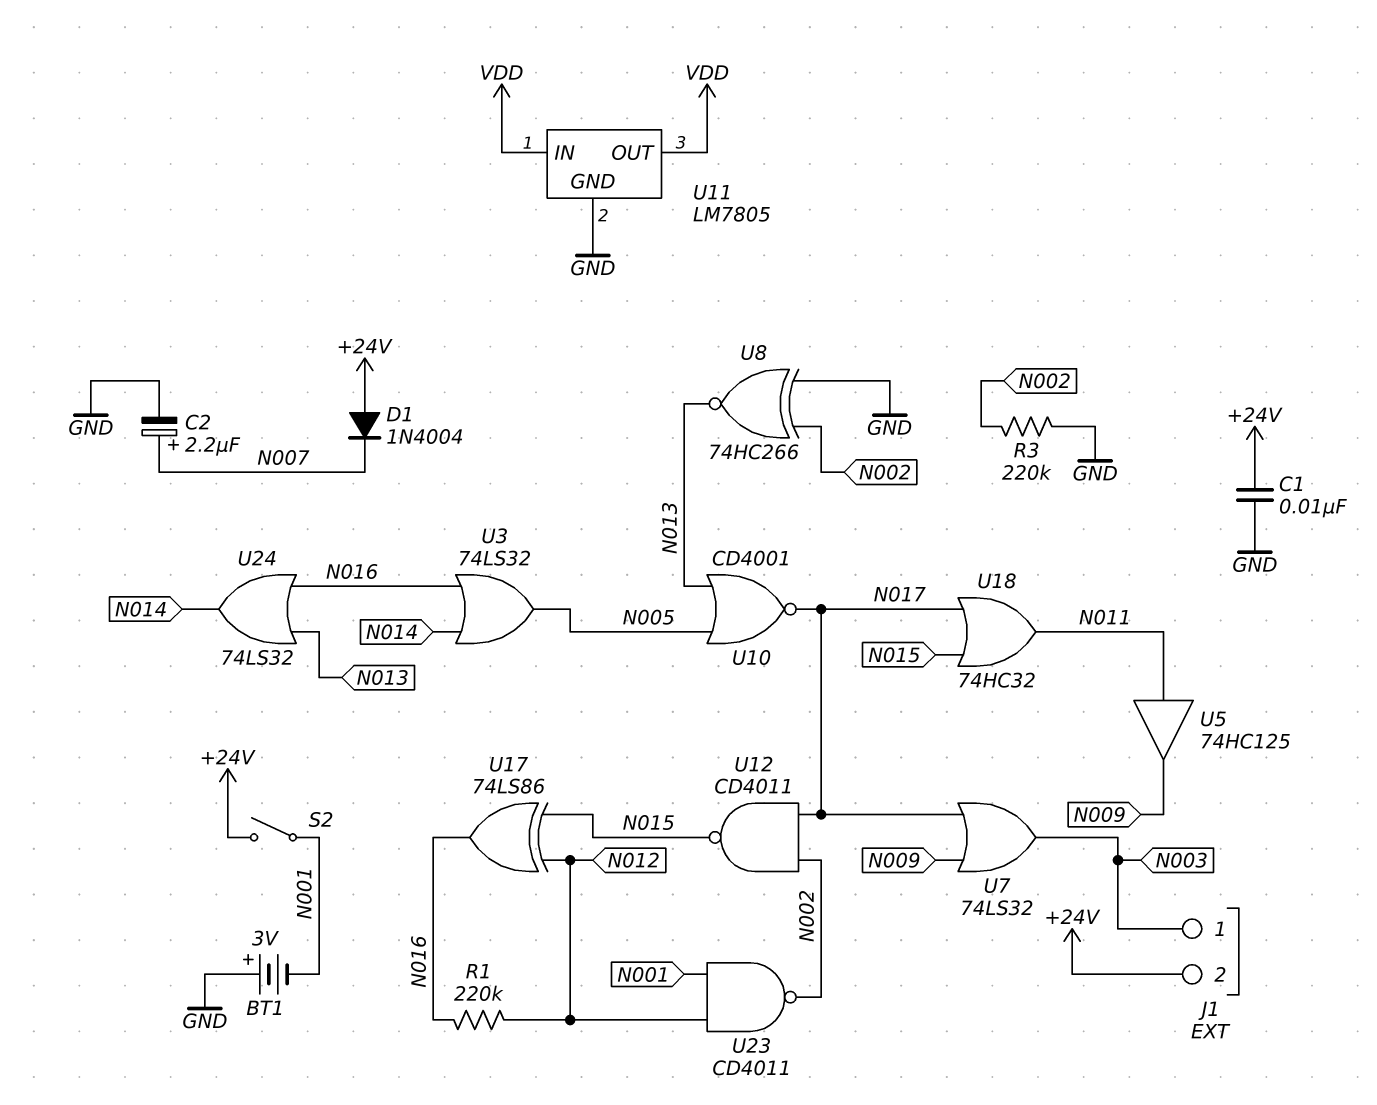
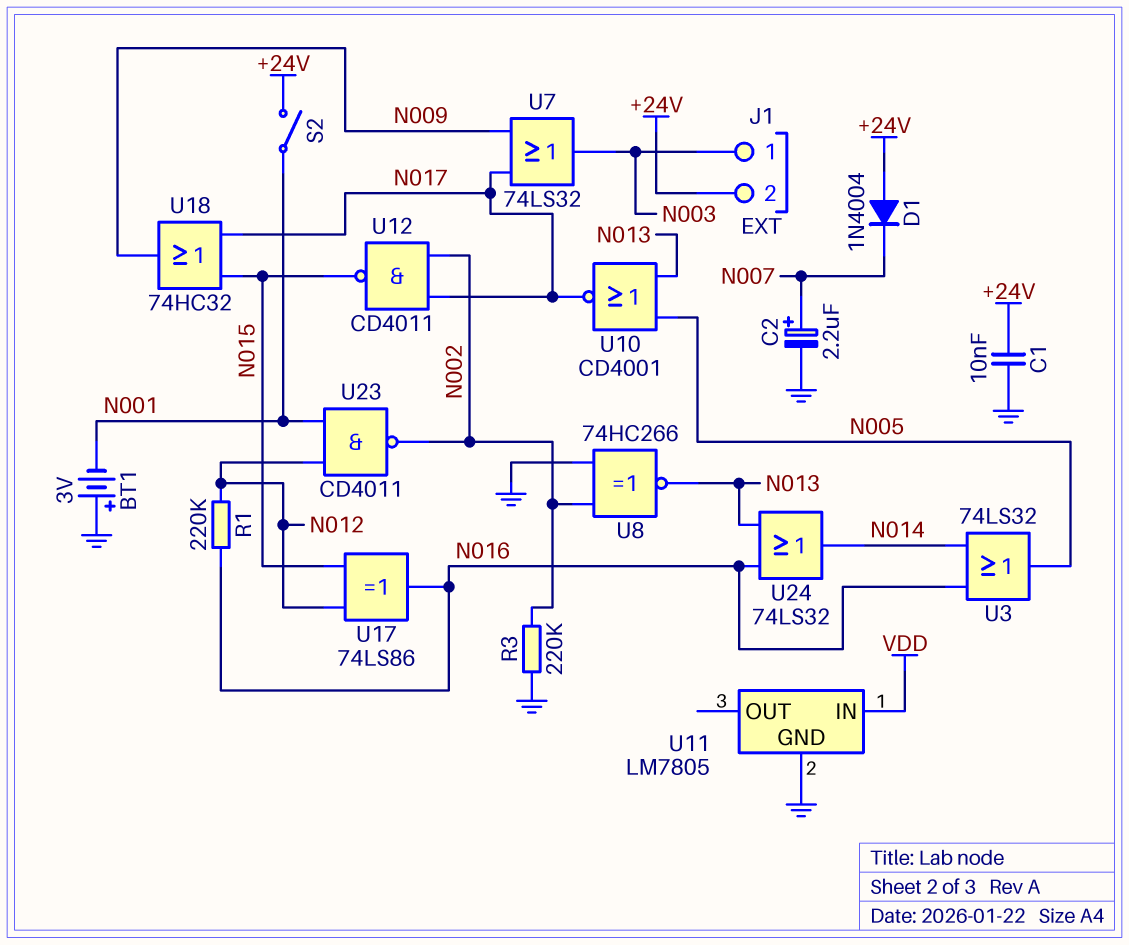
U5: buffer 74HC125 (in N011, out N009) -> none
U11 pin OUT: VDD -> none
U18: OR 74HC32 (in N015, in N017, out N011) -> OR 74HC32 (in N015, in N017, out N009)

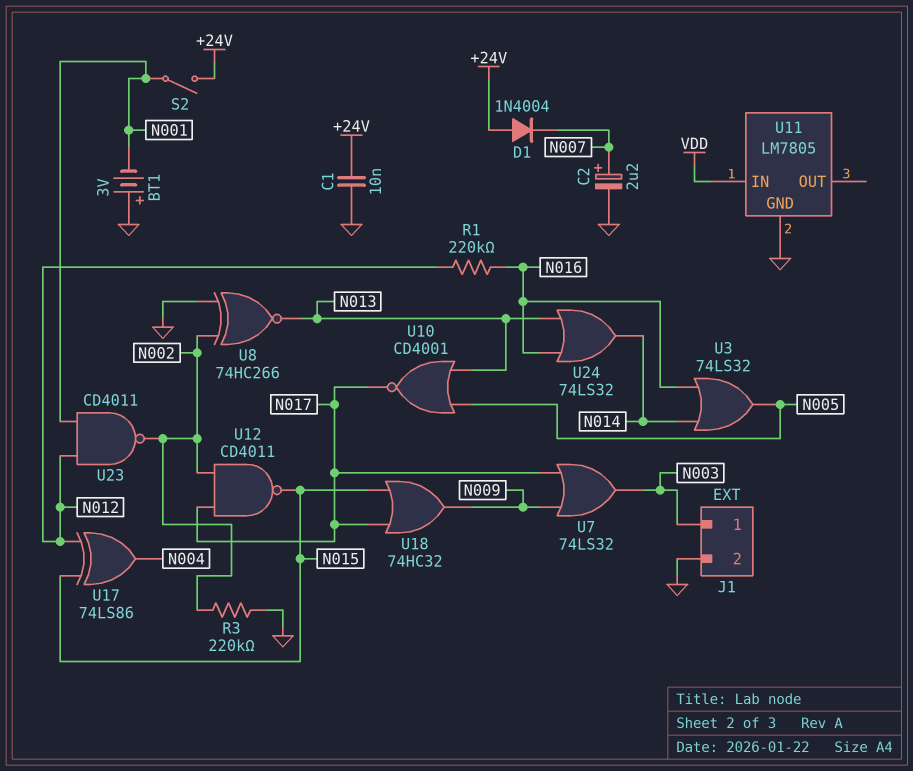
J1 pin 2: +24V -> GND
U17: XOR 74LS86 (in N012, in N015, out N016) -> XOR 74LS86 (in N012, in N015, out N004)

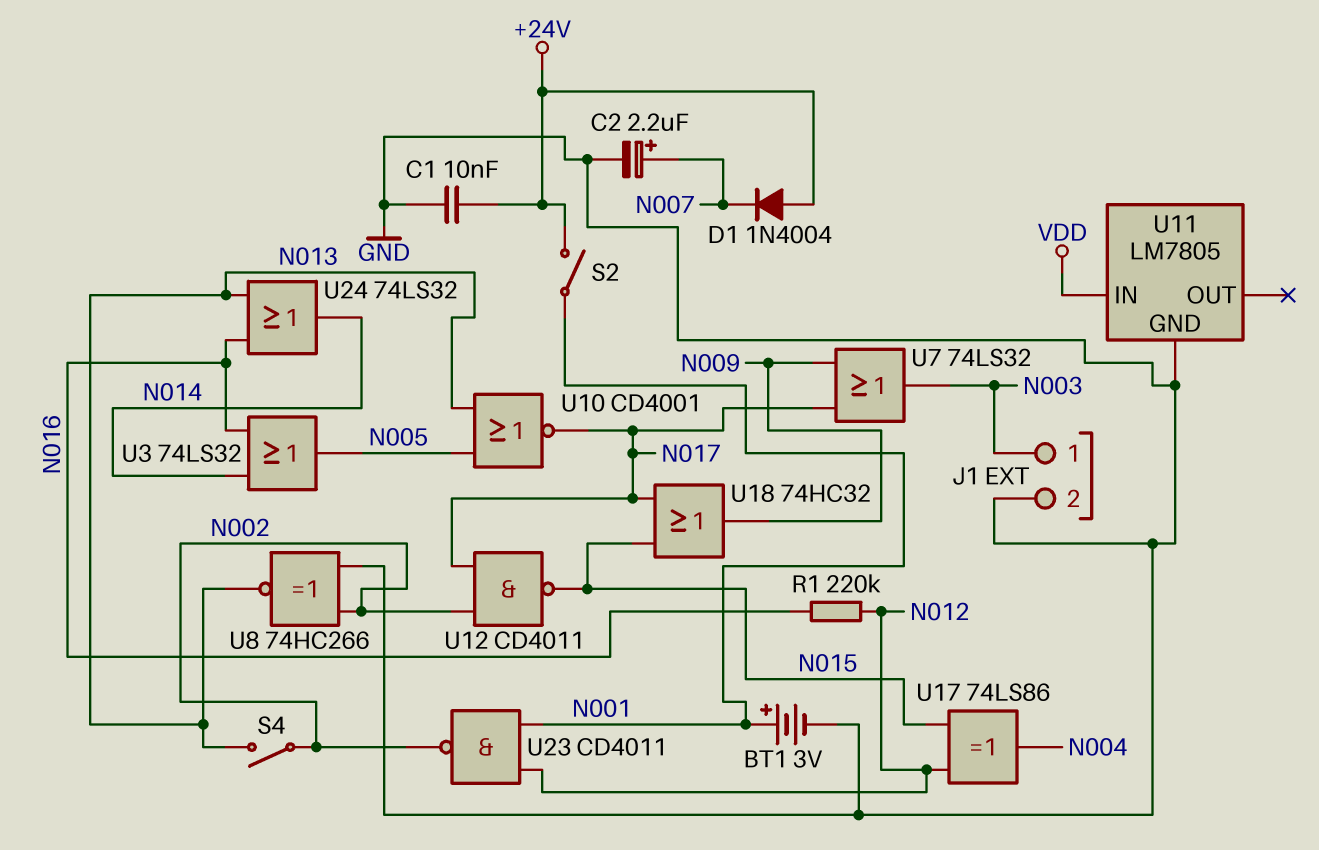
BT1: 3V (plus GND, minus N001) -> 3V (plus N001, minus GND)
R3: 220k (GND, N002) -> none
S4: none -> switch (N002, N013)

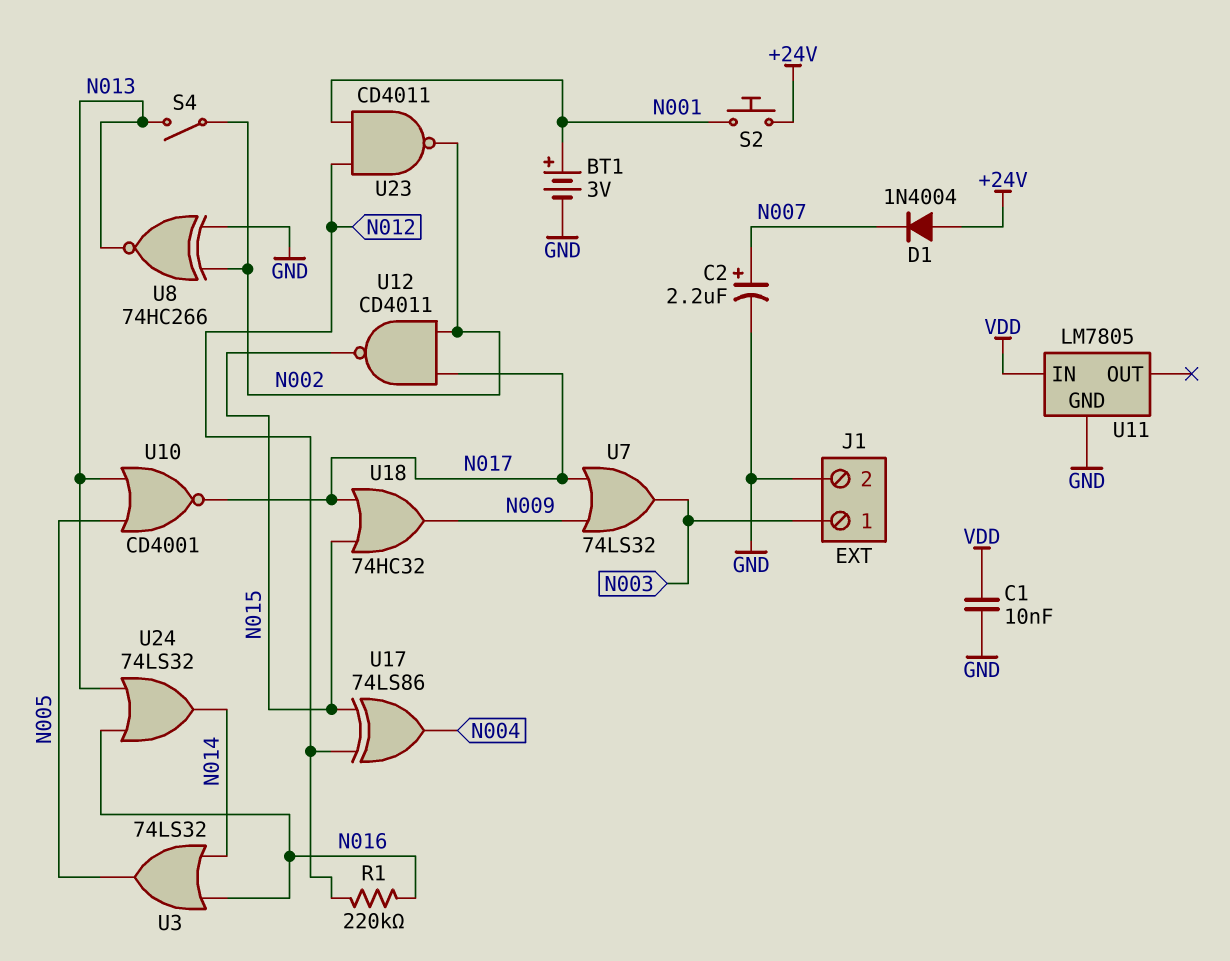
C1: 10nF (+24V, GND) -> 10nF (GND, VDD)
S2: switch (+24V, N001) -> button (+24V, N001)

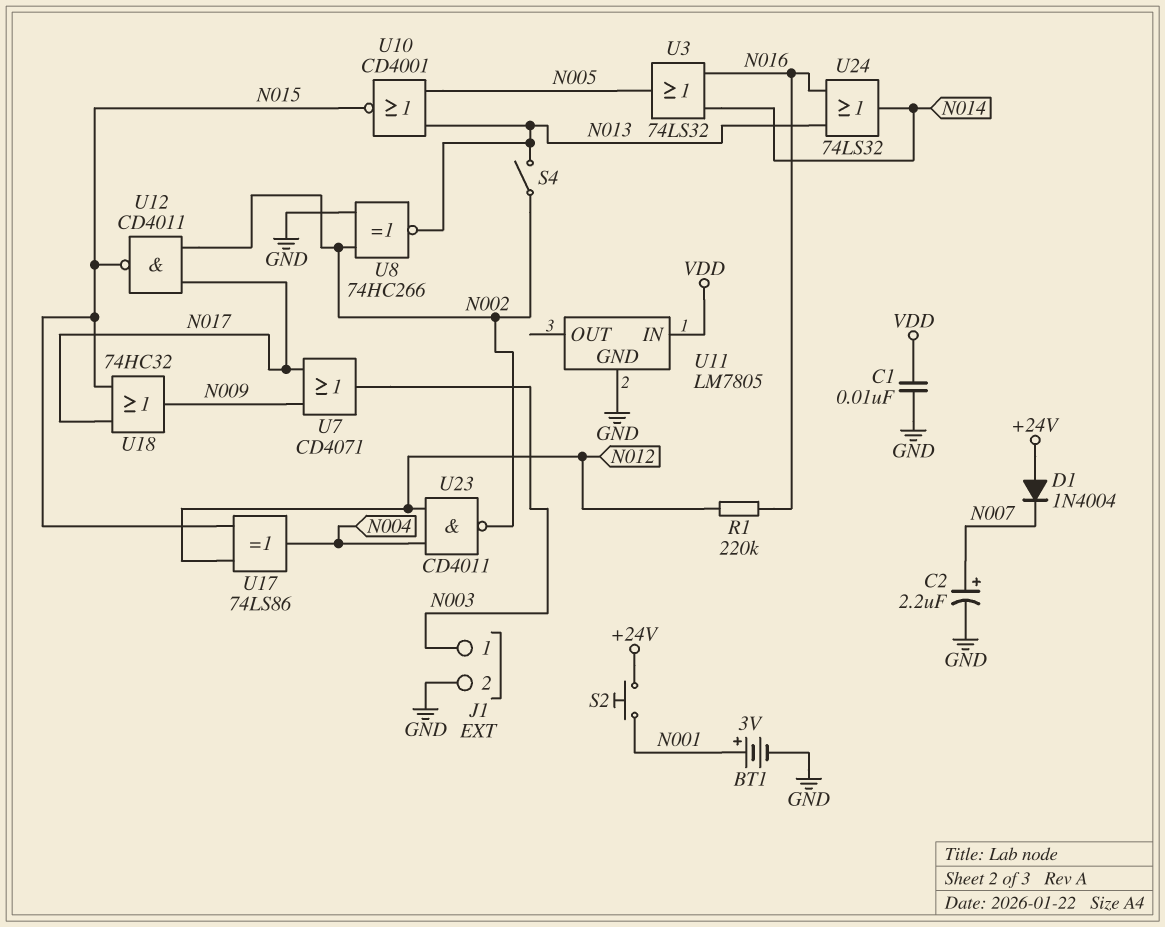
U7: OR 74LS32 (in N009, in N017, out N003) -> OR CD4071 (in N009, in N017, out N003)
U10: NOR CD4001 (in N005, in N013, out N017) -> NOR CD4001 (in N005, in N013, out N015)
U23: NAND CD4011 (in N001, in N012, out N002) -> NAND CD4011 (in N004, in N012, out N002)

